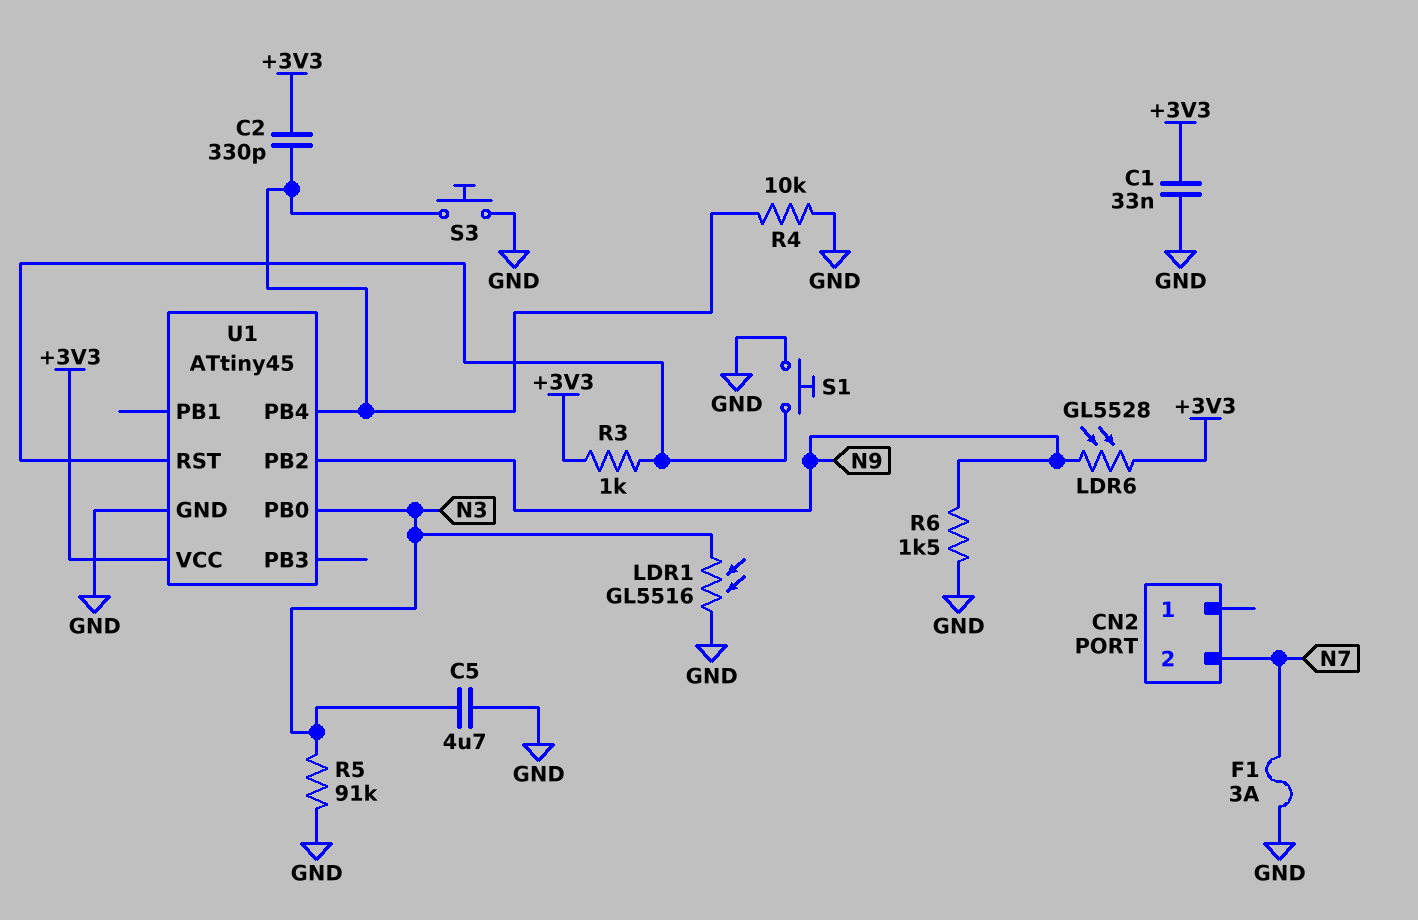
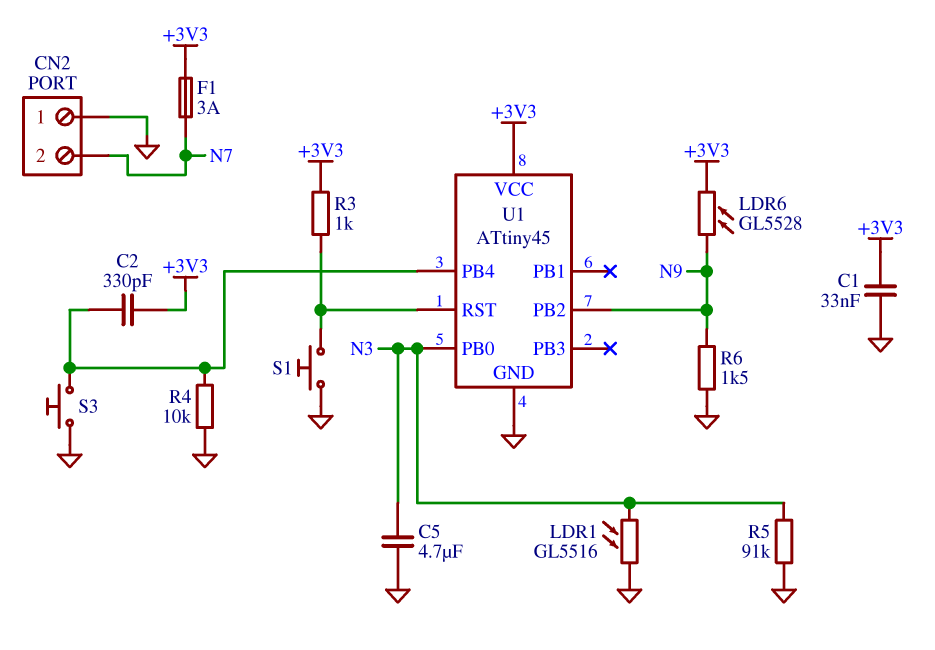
CN2 pin 1: none -> GND
F1: 3A (GND, N7) -> 3A (+3V3, N7)

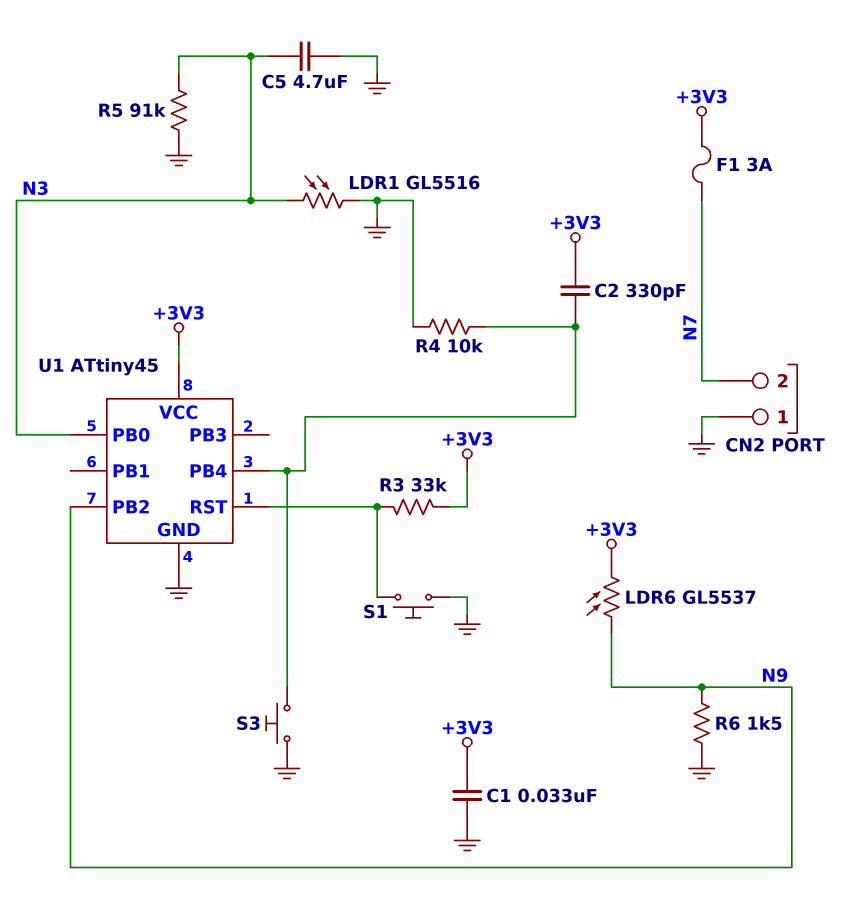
LDR6: GL5528 (+3V3, N9) -> GL5537 (+3V3, N9)
R3: 1k (+3V3, U1/RST) -> 33k (+3V3, U1/RST)

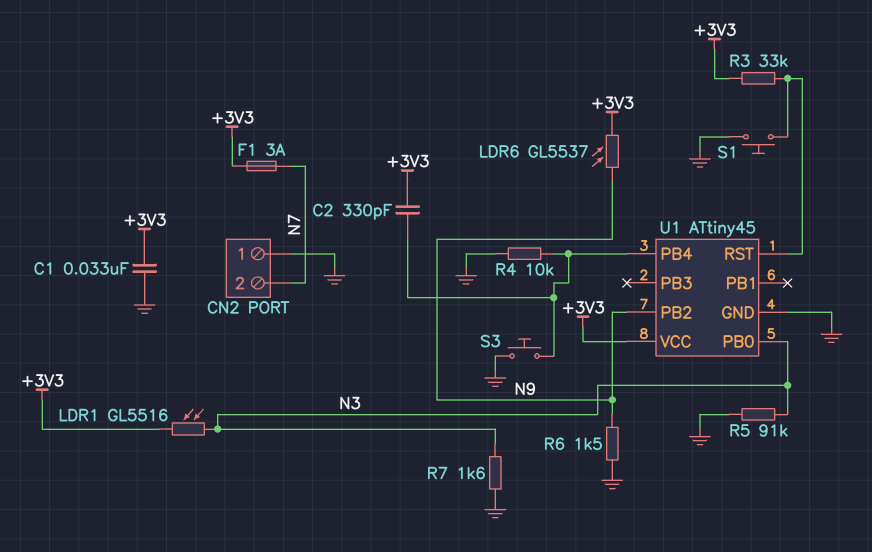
C5: 4.7uF (GND, N3) -> none
LDR1: GL5516 (GND, N3) -> GL5516 (+3V3, N3)
R7: none -> 1.6k (GND, N3)

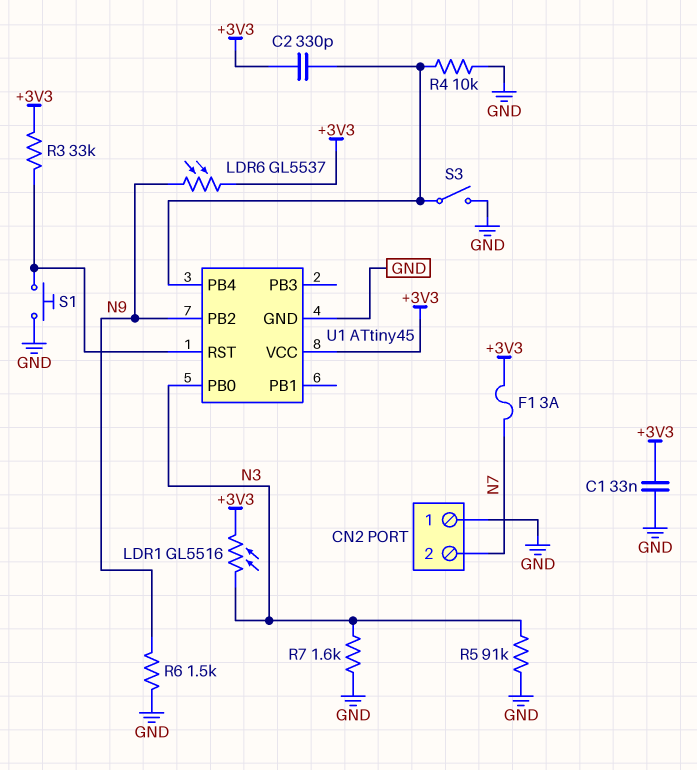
S3: button (GND, U1/PB4) -> switch (GND, U1/PB4)

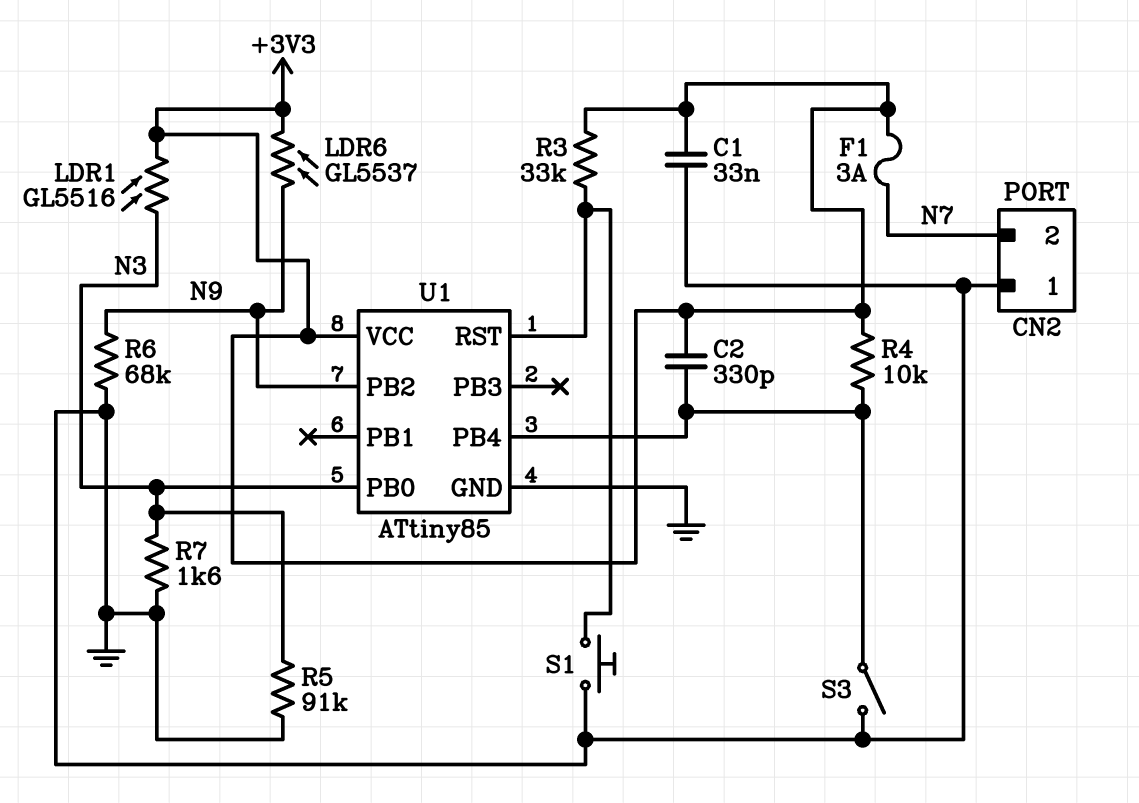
R4: 10k (GND, U1/PB4) -> 10k (+3V3, U1/PB4)
R6: 1.5k (GND, N9) -> 68k (GND, N9)
U1: ATtiny45 -> ATtiny85

